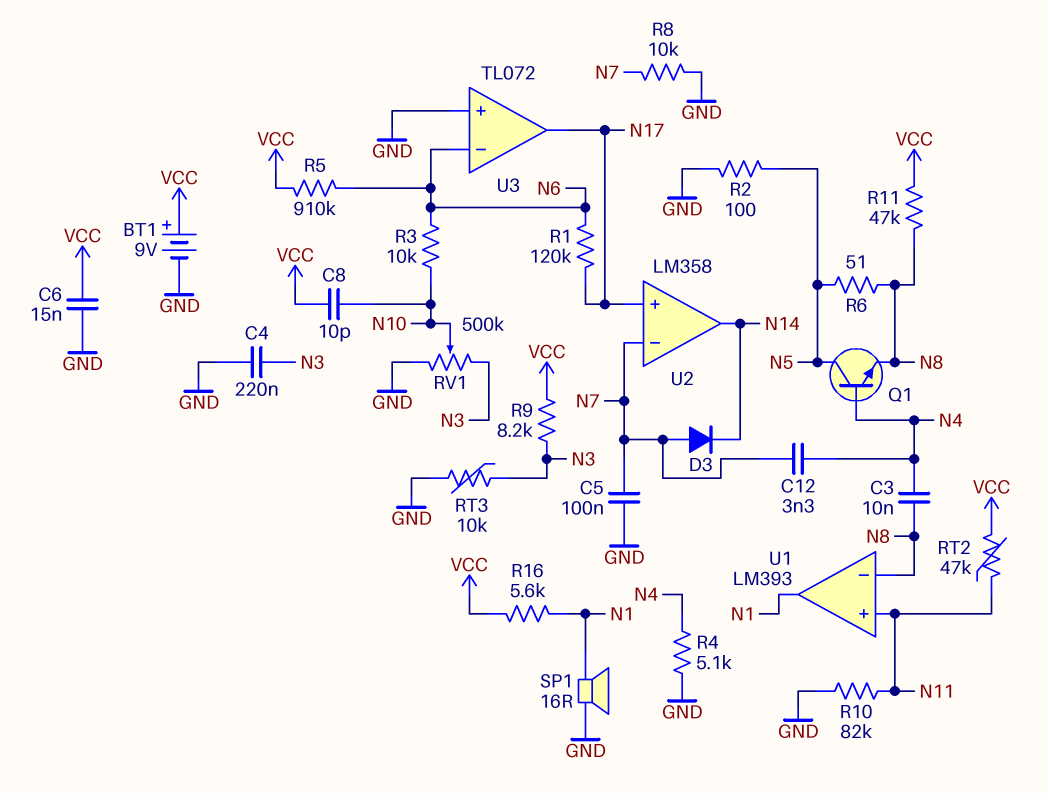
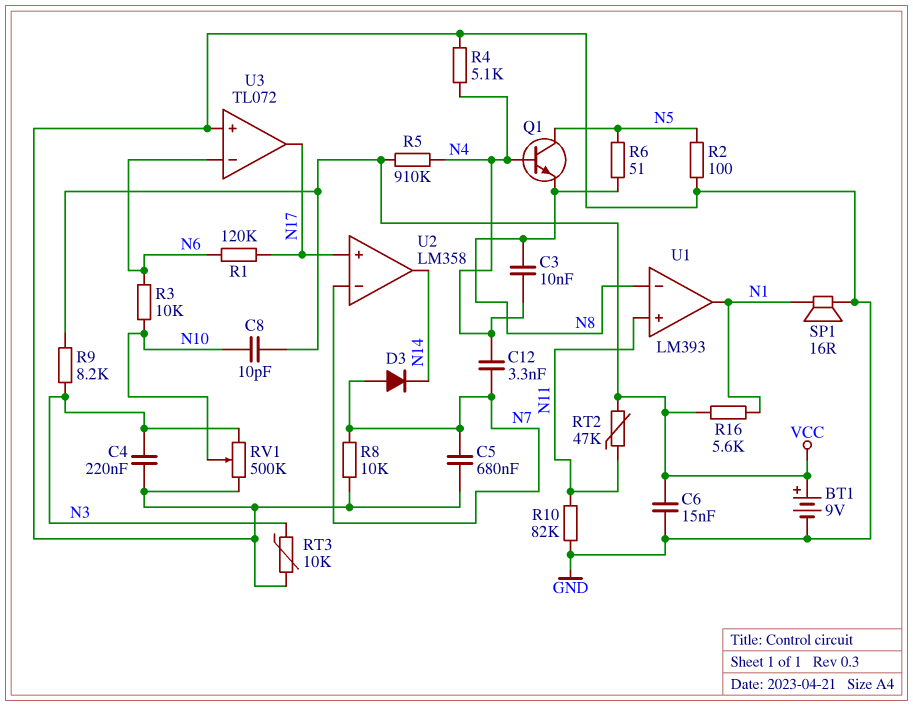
C5: 100nF (GND, N7) -> 680nF (GND, N7)
R5: 910k (N6, VCC) -> 910k (N4, VCC)
R11: 47k (N8, VCC) -> none

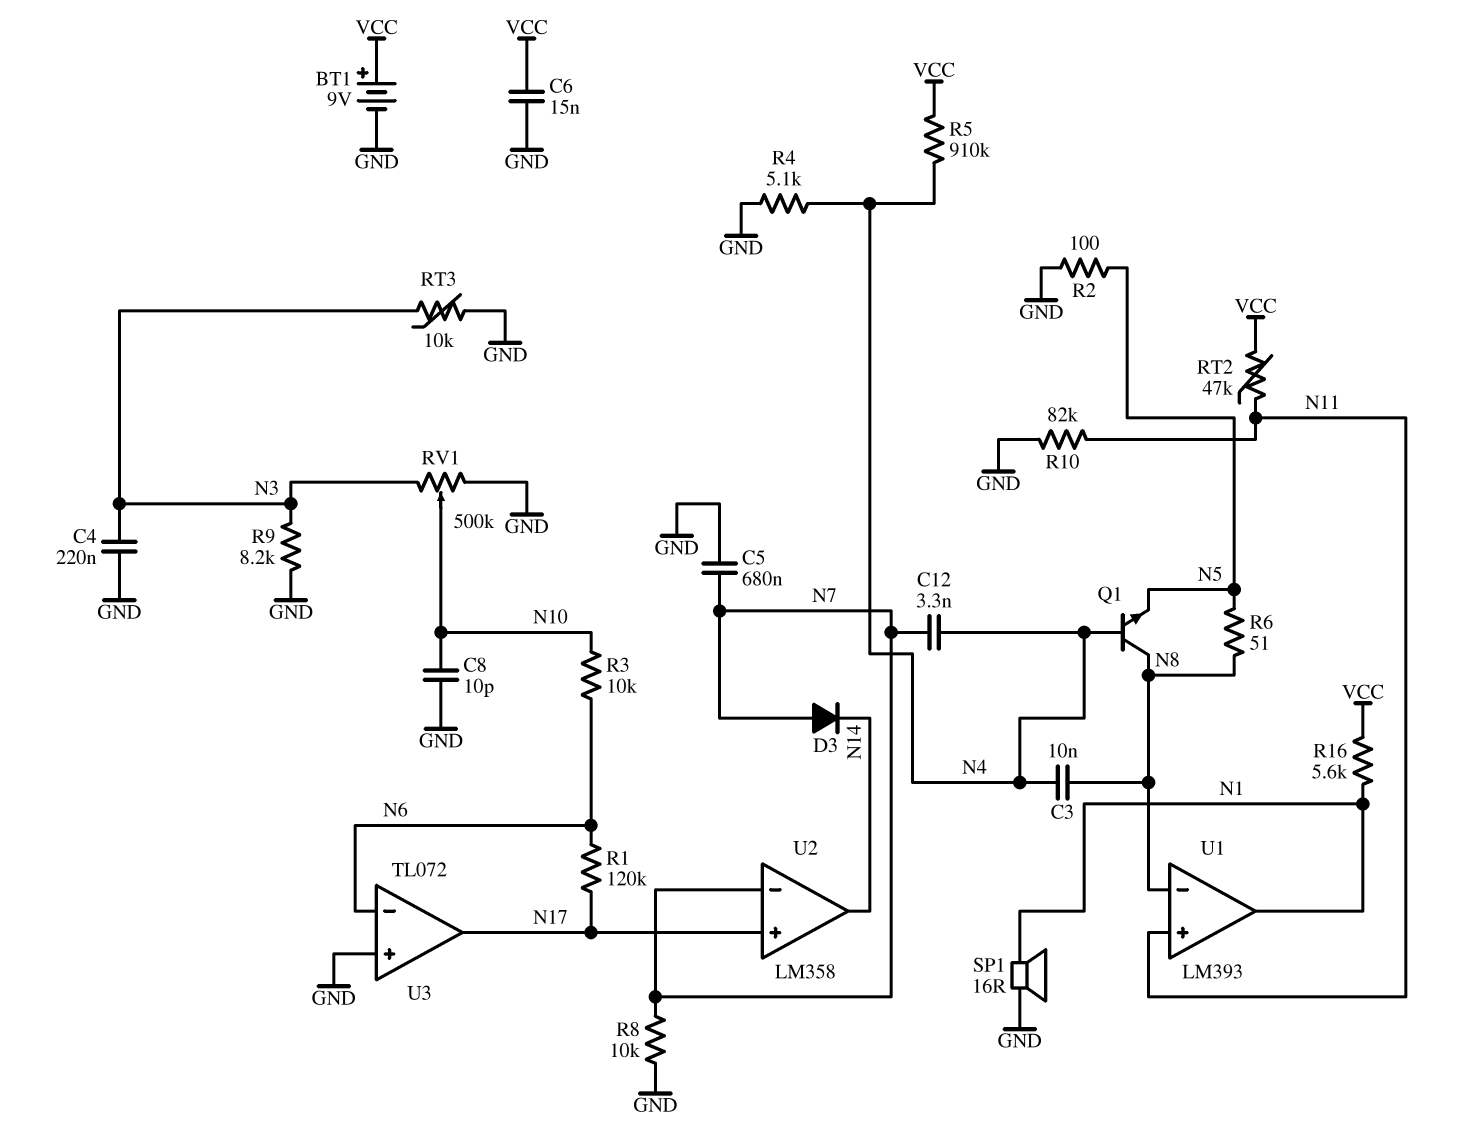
C8: 10pF (N10, VCC) -> 10pF (GND, N10)
Q1: NPN (B N4, C N5, E N8) -> NPN (B N4, C N8, E N5)
R9: 8.2k (N3, VCC) -> 8.2k (GND, N3)

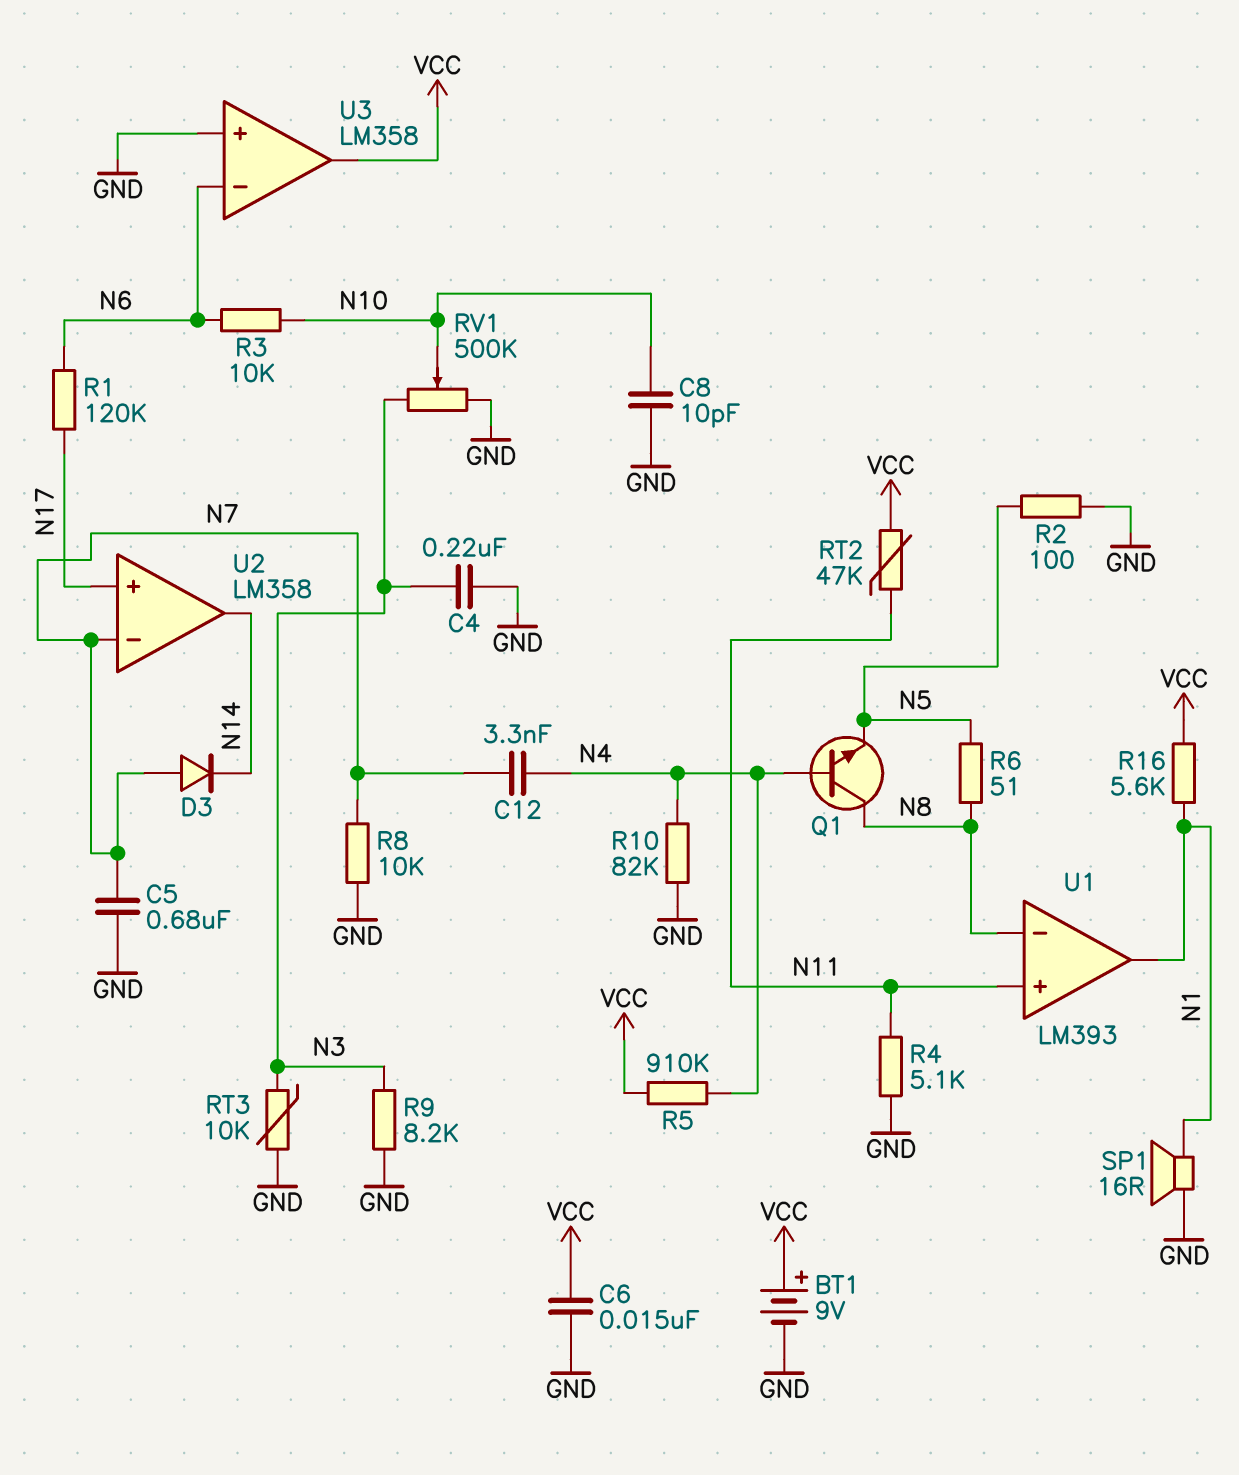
C3: 10nF (N4, N8) -> none
R4: 5.1k (GND, N4) -> 5.1k (GND, N11)
R10: 82k (GND, N11) -> 82k (GND, N4)
U3: TL072 -> LM358
U3 pin out: N17 -> VCC

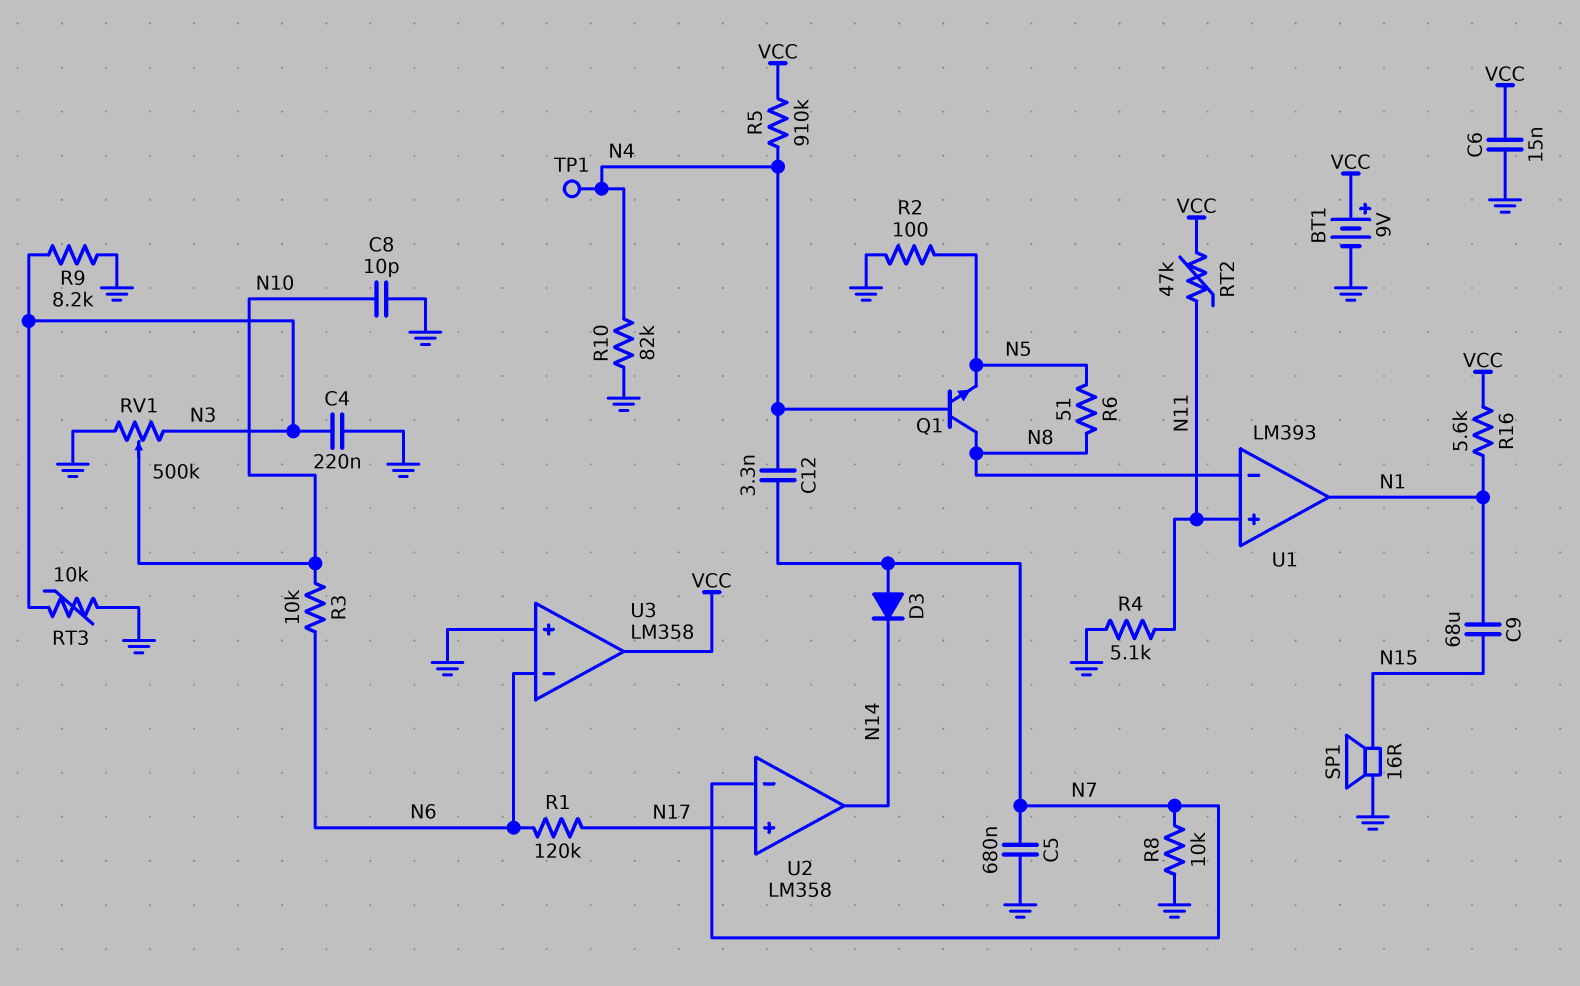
C9: none -> 68uF (N1, N15)
SP1: speaker 16R (GND, N1) -> speaker 16R (GND, N15)
TP1: none -> test point (N4)

